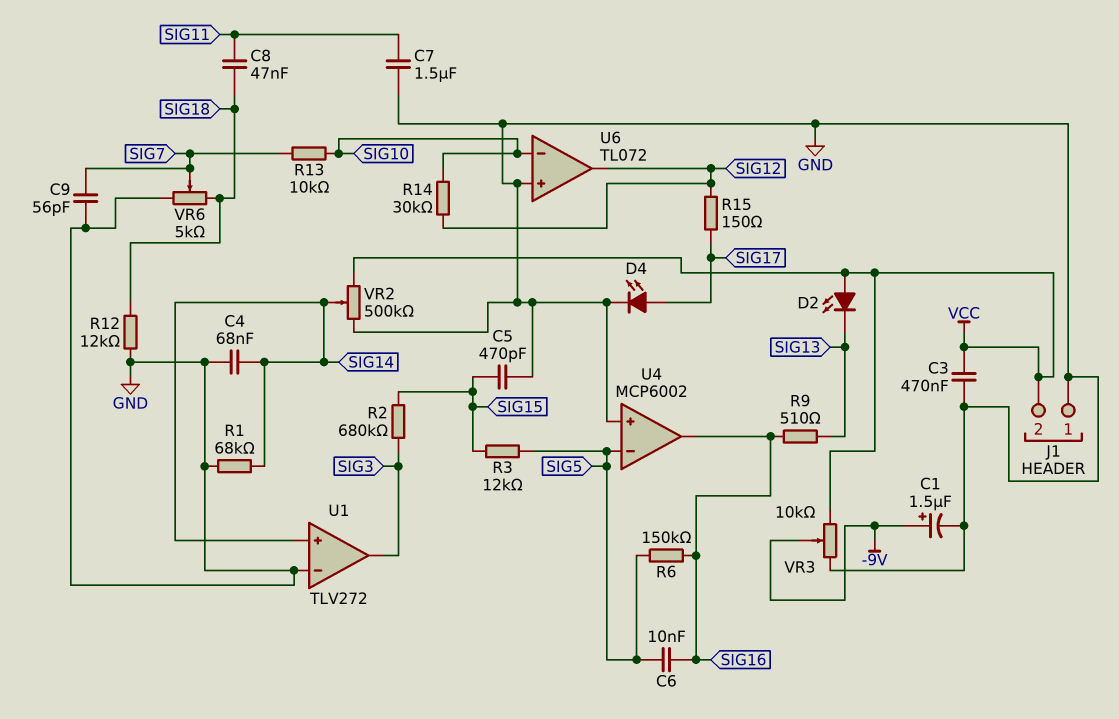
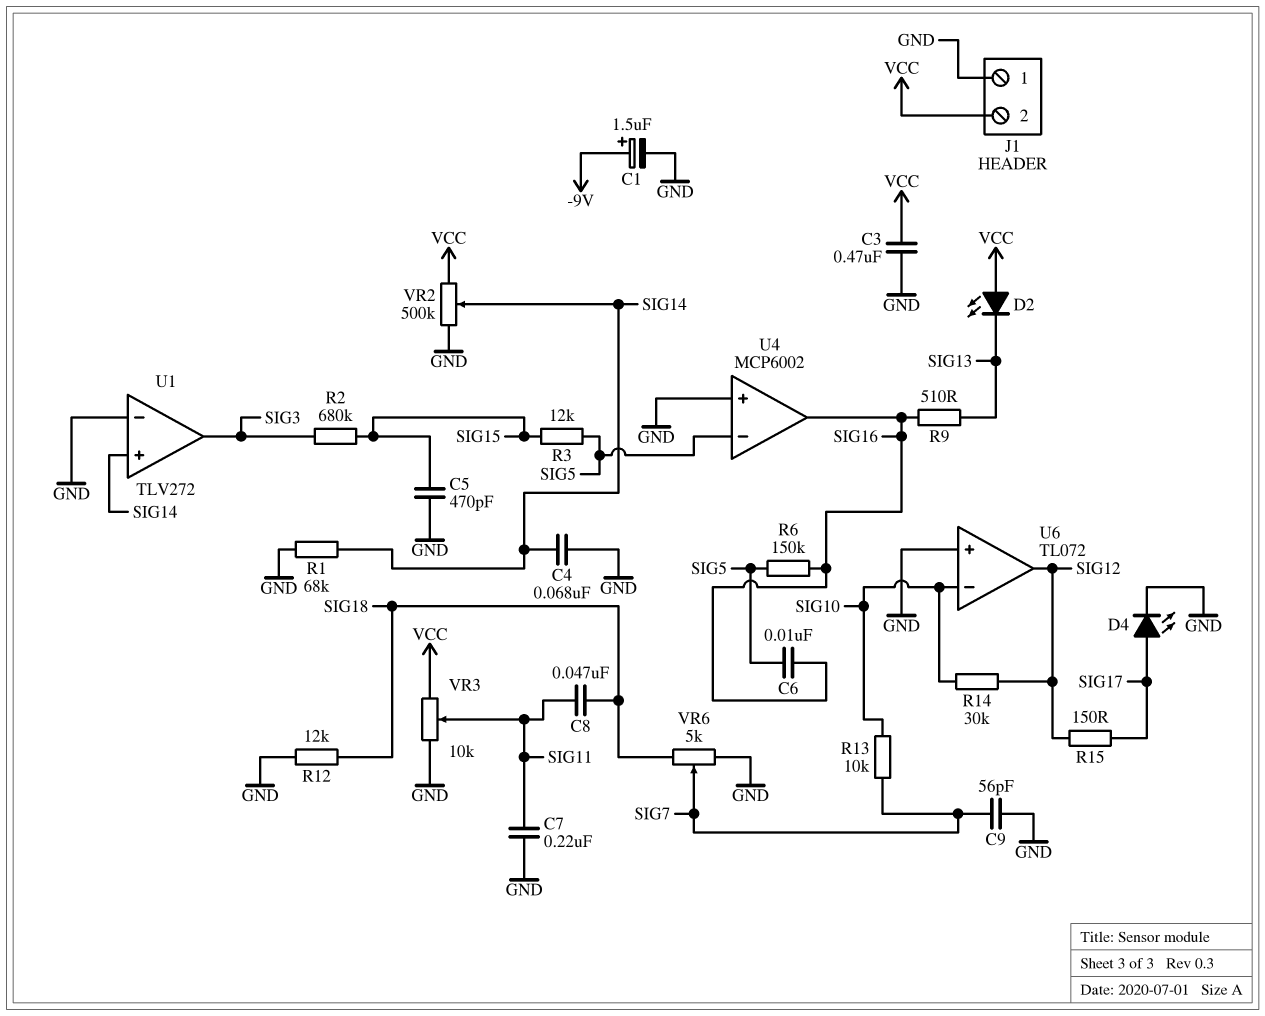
C7: 1.5uF (GND, SIG11) -> 220nF (GND, SIG11)
VR3: 10k (GND, VCC, wiper -9V) -> 10k (GND, VCC, wiper SIG11)

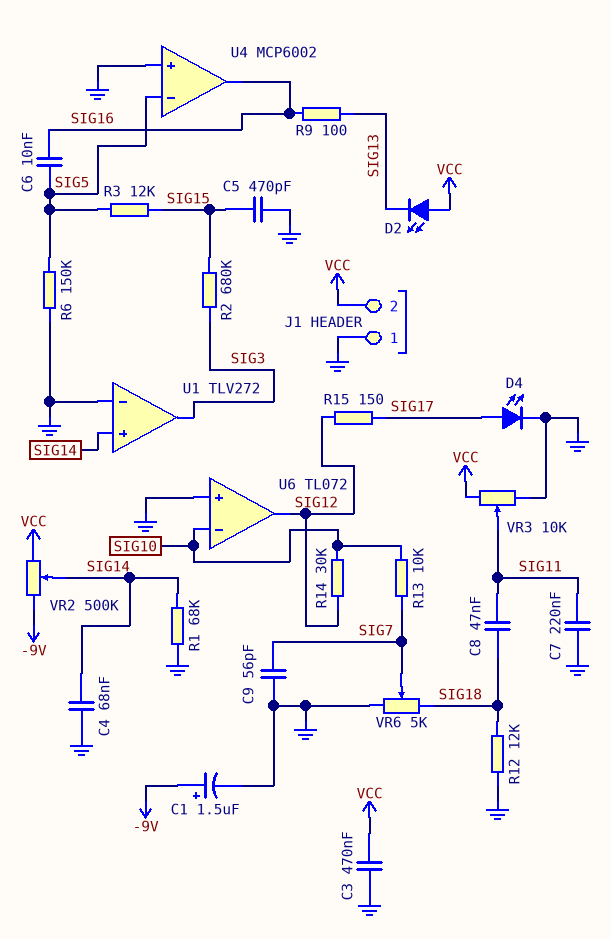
R6: 150k (SIG5, SIG16) -> 150k (GND, SIG5)
R9: 510 (SIG13, SIG16) -> 100 (SIG13, SIG16)
VR2: 500k (GND, VCC, wiper SIG14) -> 500k (-9V, VCC, wiper SIG14)

